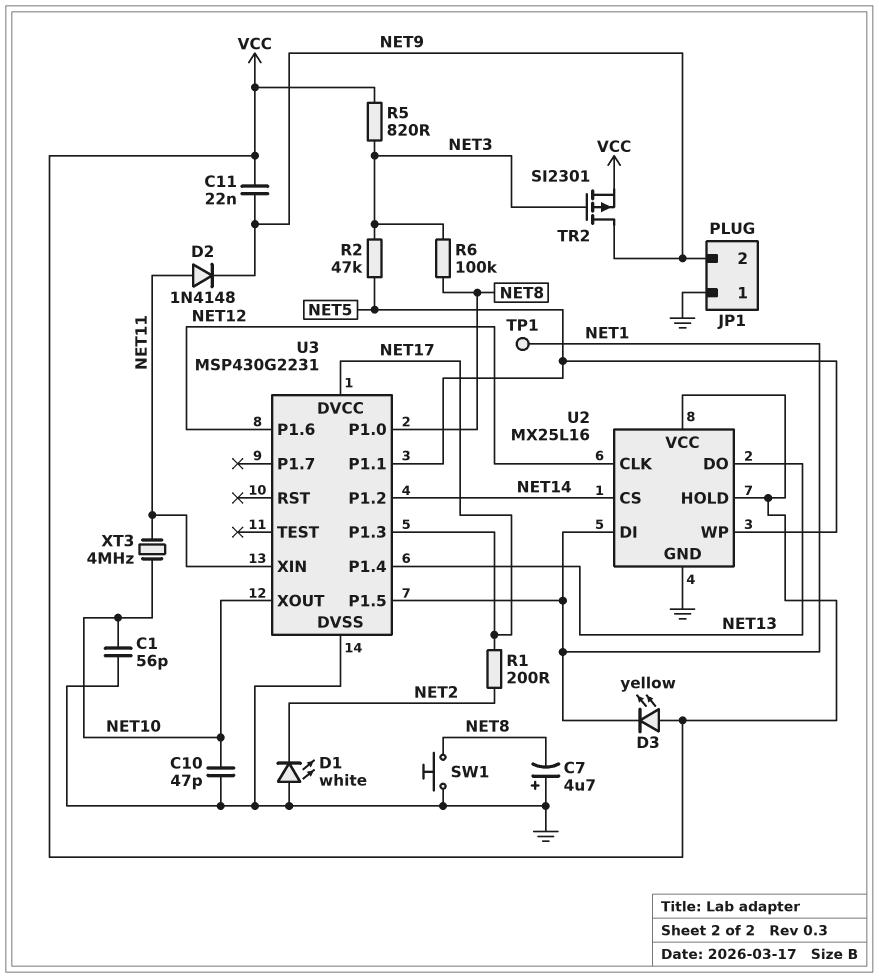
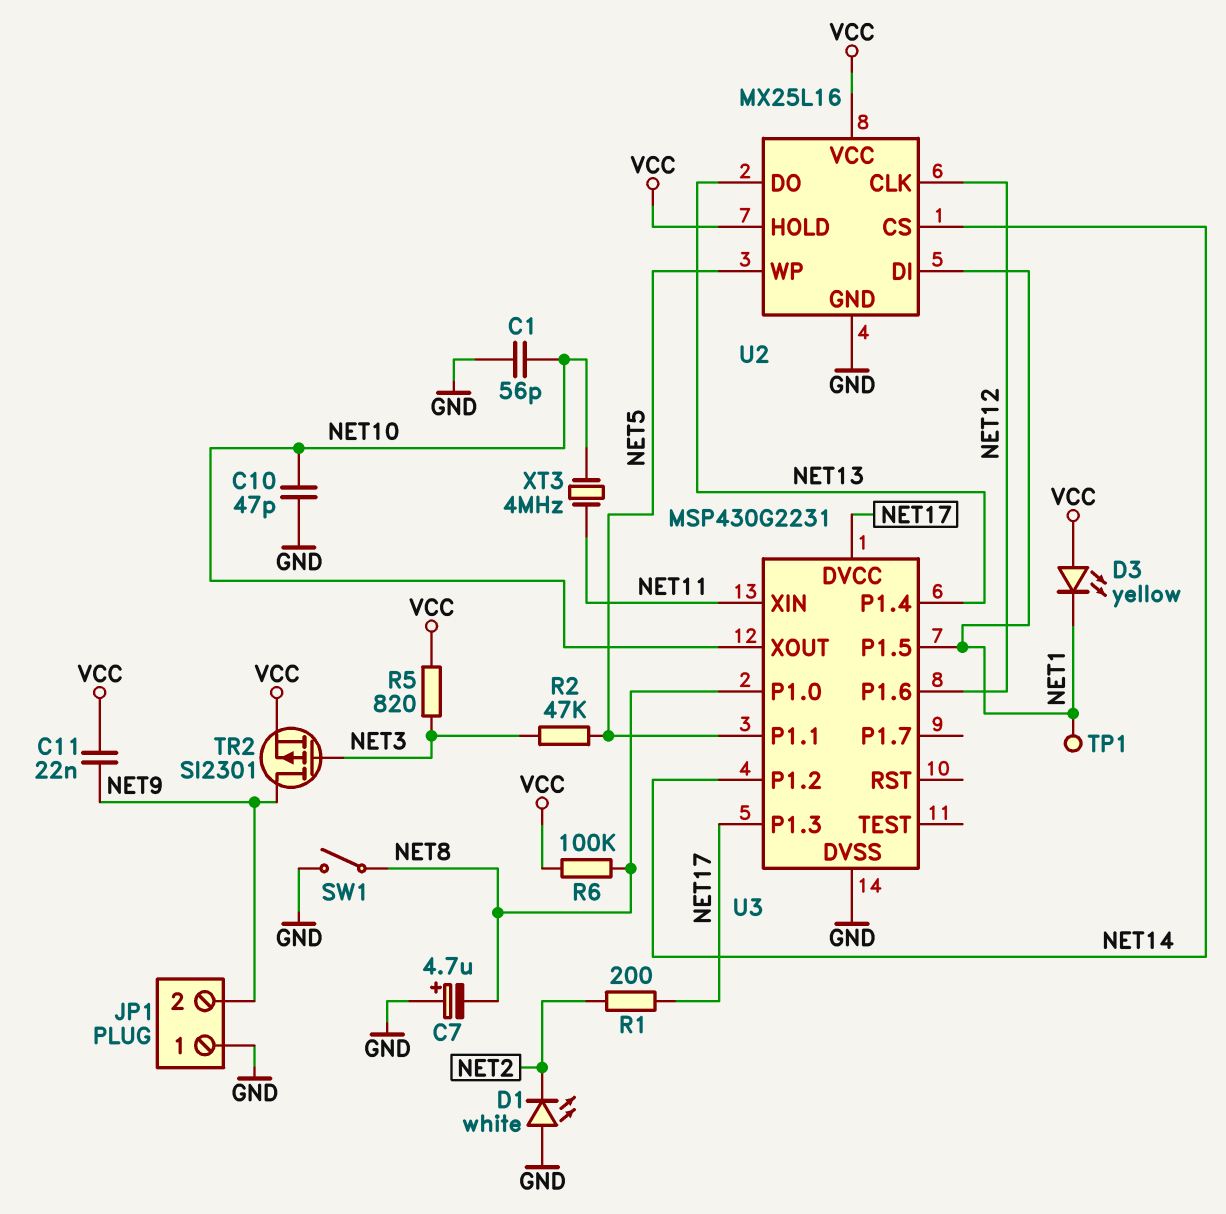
D2: diode 1N4148 (A NET11, K NET9) -> none
R6: 100k (NET3, NET8) -> 100k (NET8, VCC)
SW1: button (GND, NET8) -> switch (GND, NET8)

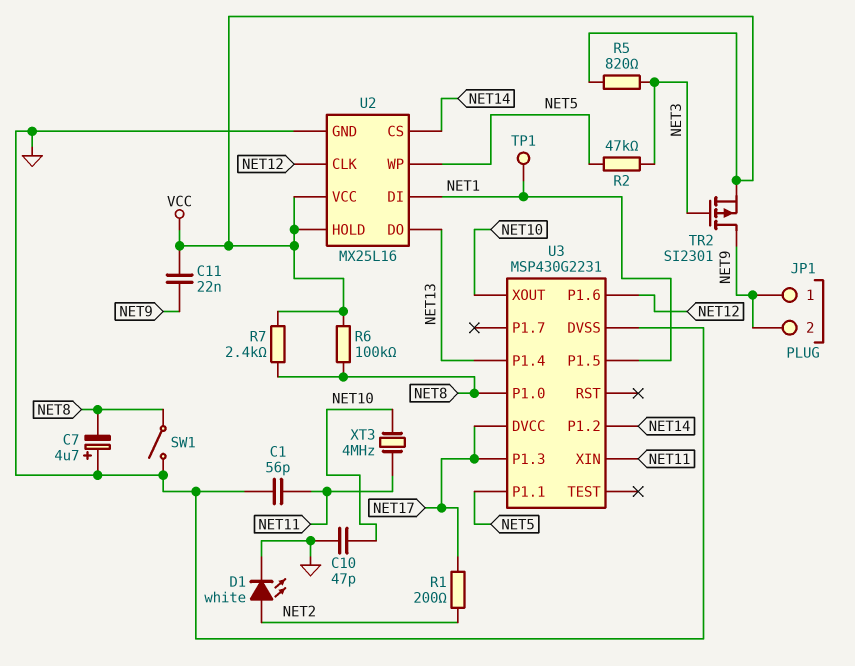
C1: 56pF (GND, NET10) -> 56pF (GND, NET11)
D1: LED white (A GND, K NET2) -> LED white (A NET2, K GND)
D3: LED yellow (A VCC, K NET1) -> none
JP1 pin 1: GND -> NET9
R7: none -> 2.4k (NET8, VCC)

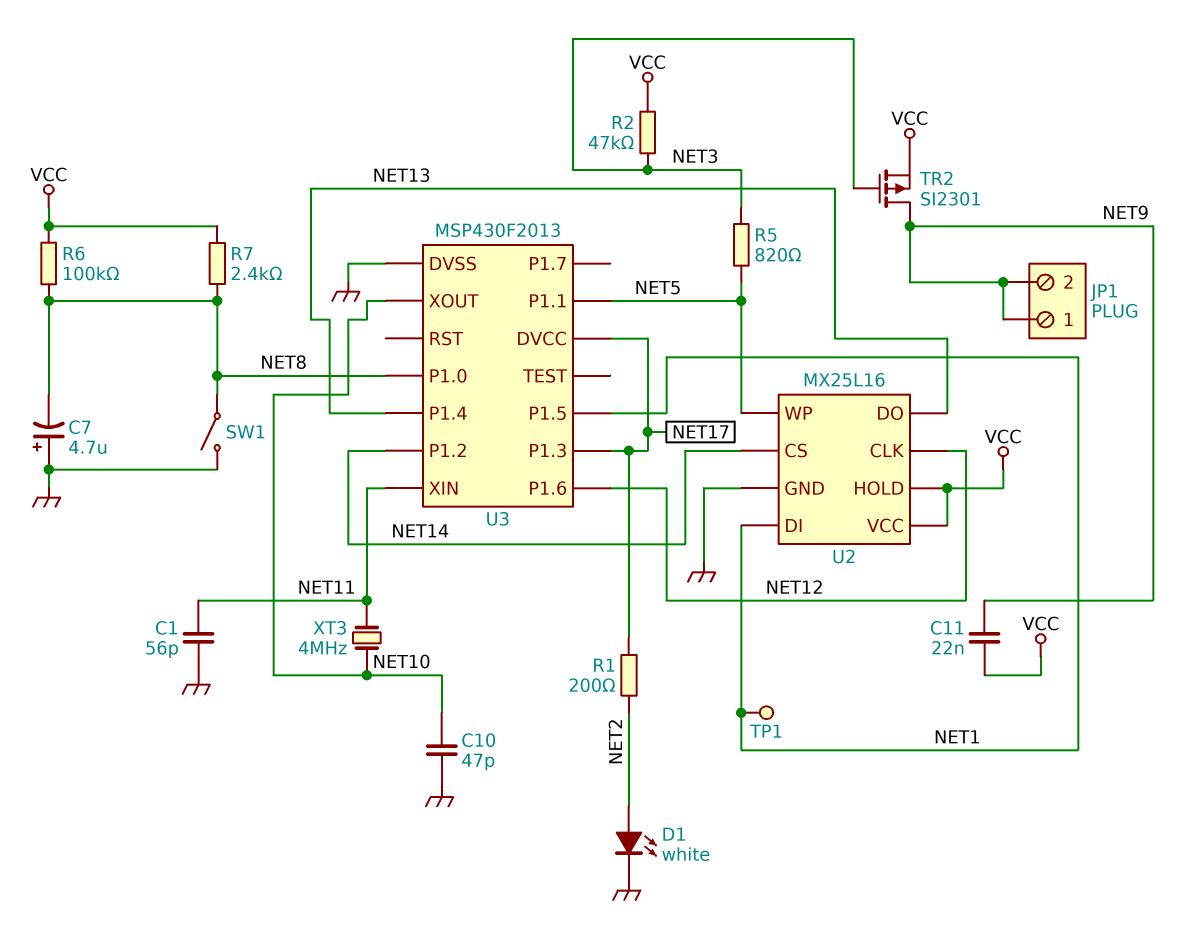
R2: 47k (NET3, NET5) -> 47k (NET3, VCC)
R5: 820 (NET3, VCC) -> 820 (NET3, NET5)
U3: MSP430G2231 -> MSP430F2013

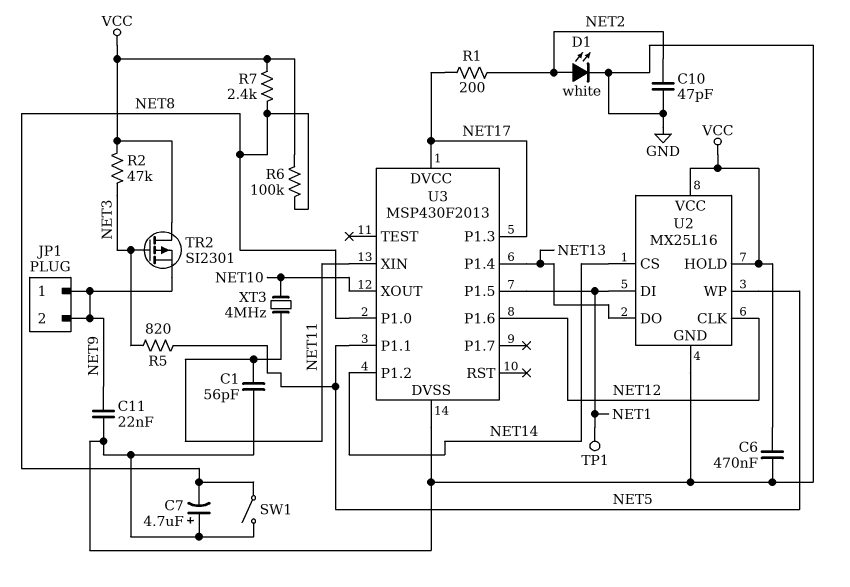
C6: none -> 470nF (GND, VCC)
C10: 47pF (GND, NET10) -> 47pF (GND, NET2)
C11: 22nF (NET9, VCC) -> 22nF (GND, NET9)
TR2: PMOS SI2301 (G NET3, D NET9, S VCC) -> PMOS SI2301 (G NET3, D VCC, S NET9)

